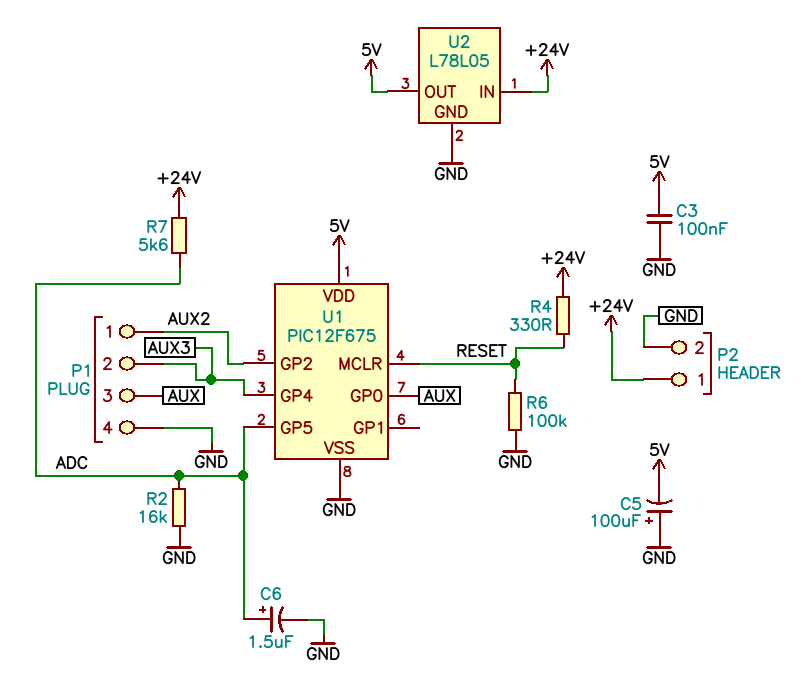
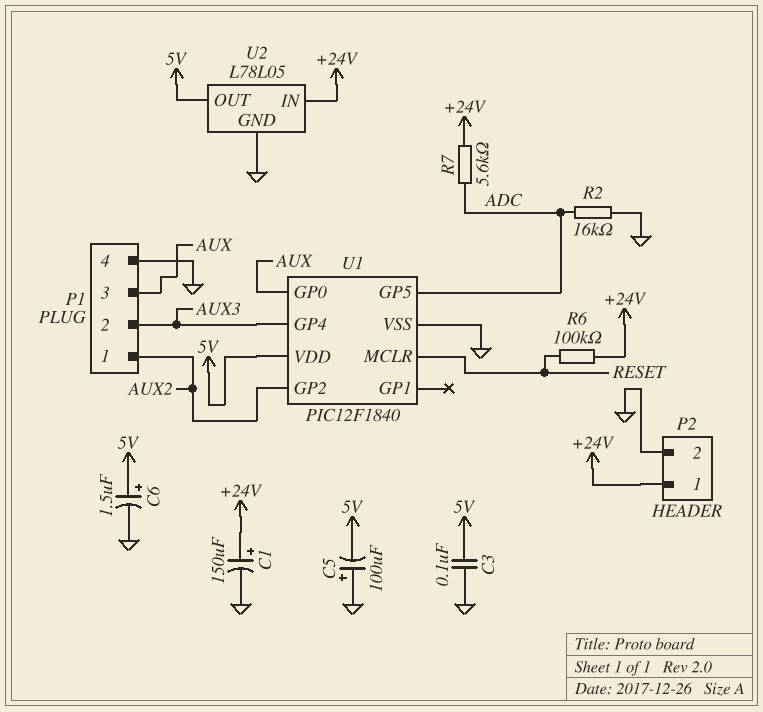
C1: none -> 150uF (plus +24V, minus GND)
C6: 1.5uF (plus ADC, minus GND) -> 1.5uF (plus 5V, minus GND)
R4: 330 (+24V, RESET) -> none
R6: 100k (GND, RESET) -> 100k (+24V, RESET)
U1: PIC12F675 -> PIC12F1840

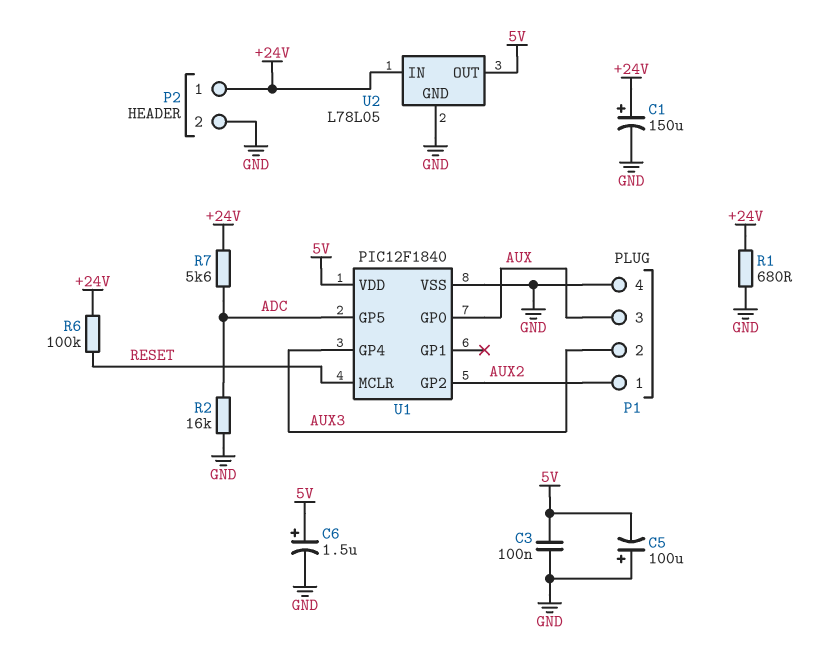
R1: none -> 680 (+24V, GND)

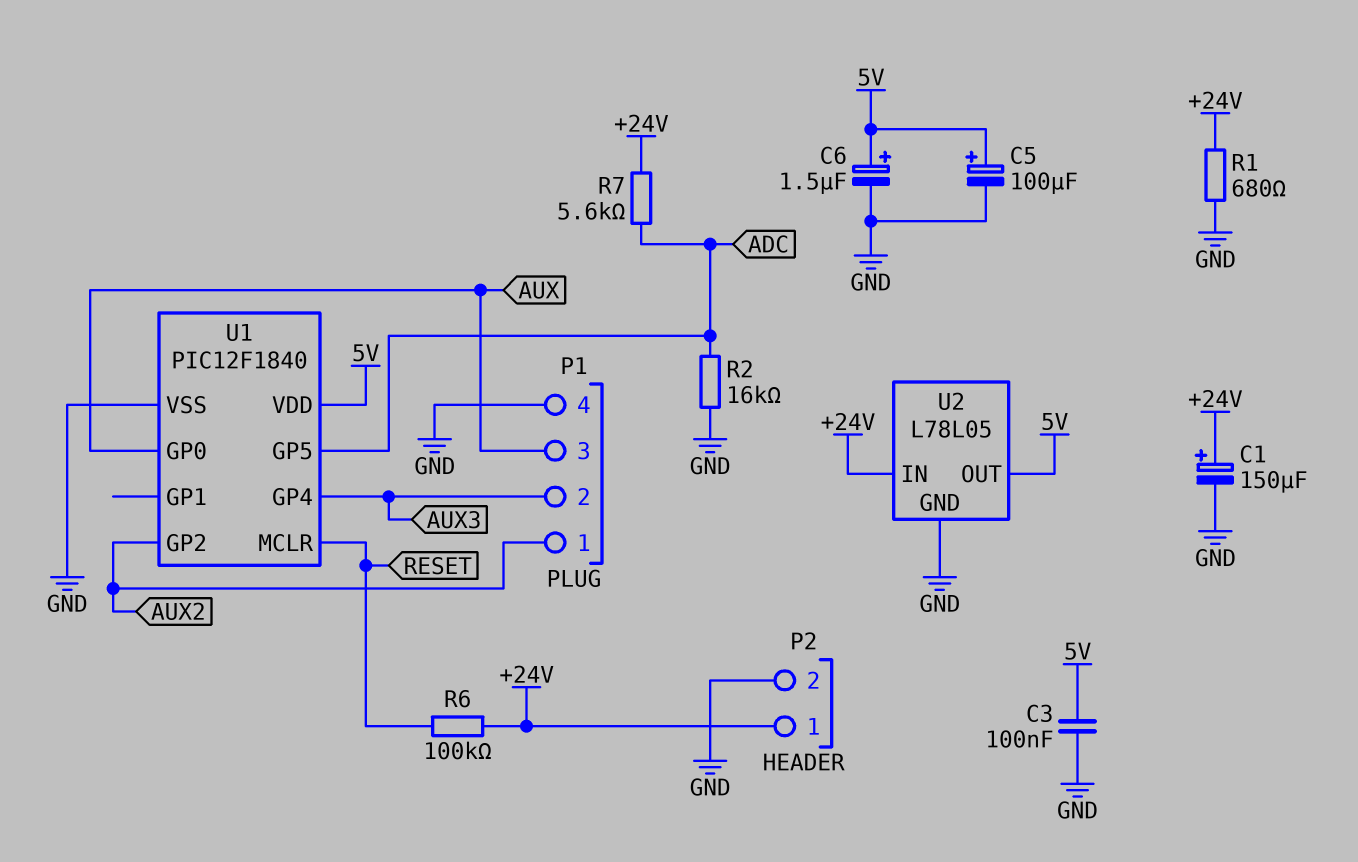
C5: 100uF (plus GND, minus 5V) -> 100uF (plus 5V, minus GND)

